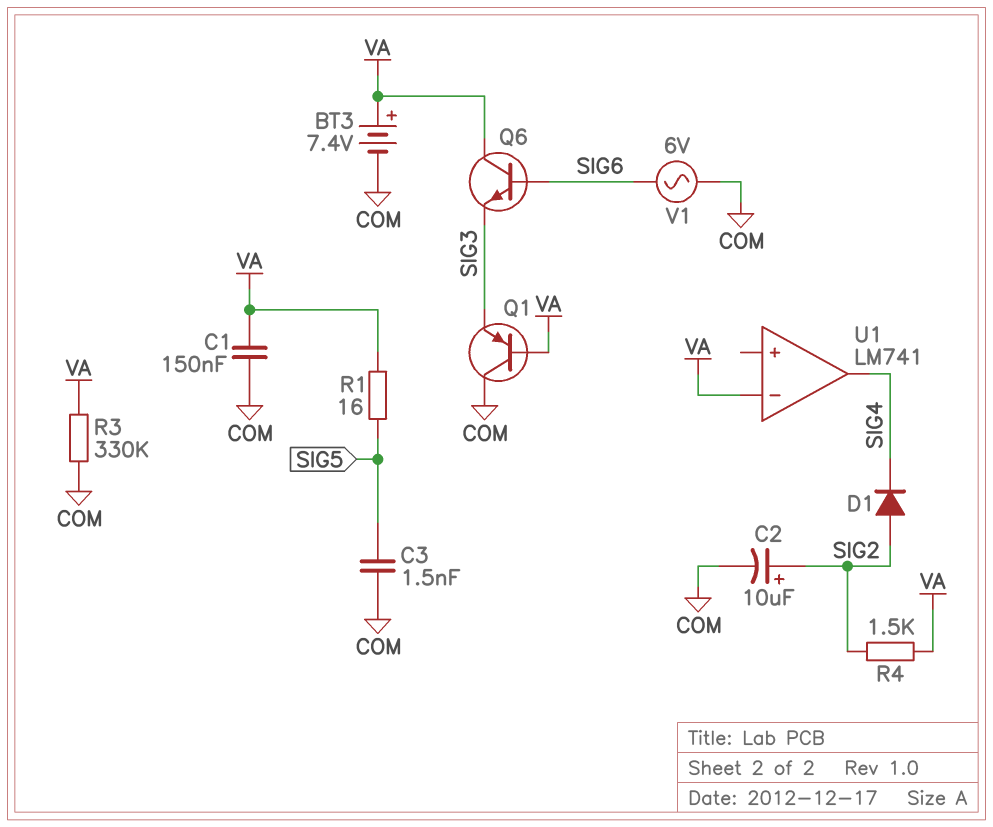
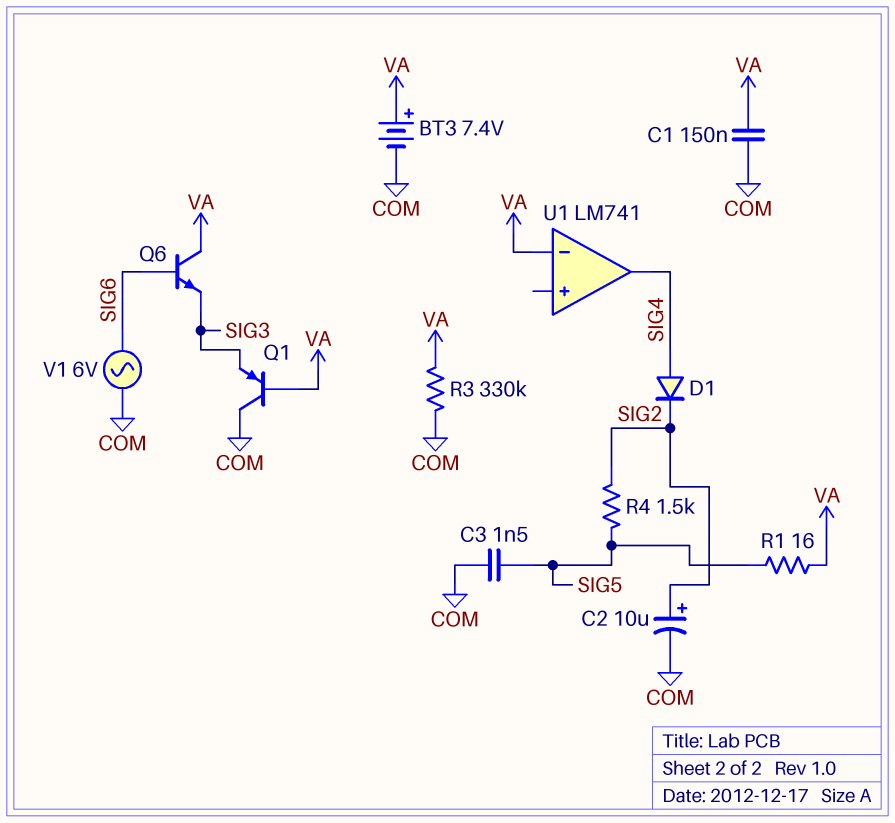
D1: diode (A SIG2, K SIG4) -> diode (A SIG4, K SIG2)
R4: 1.5k (SIG2, VA) -> 1.5k (SIG2, SIG5)

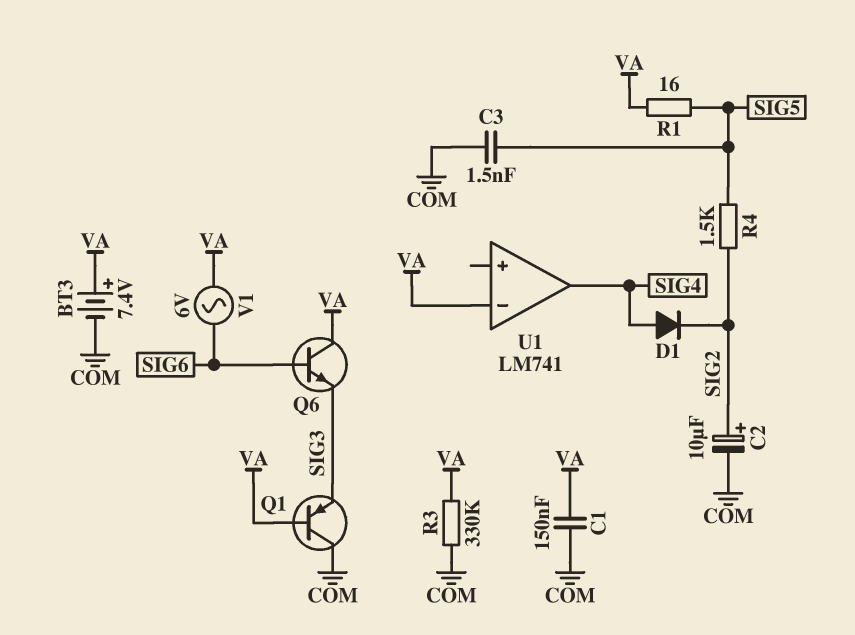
V1: AC 6V (COM, SIG6) -> AC 6V (SIG6, VA)

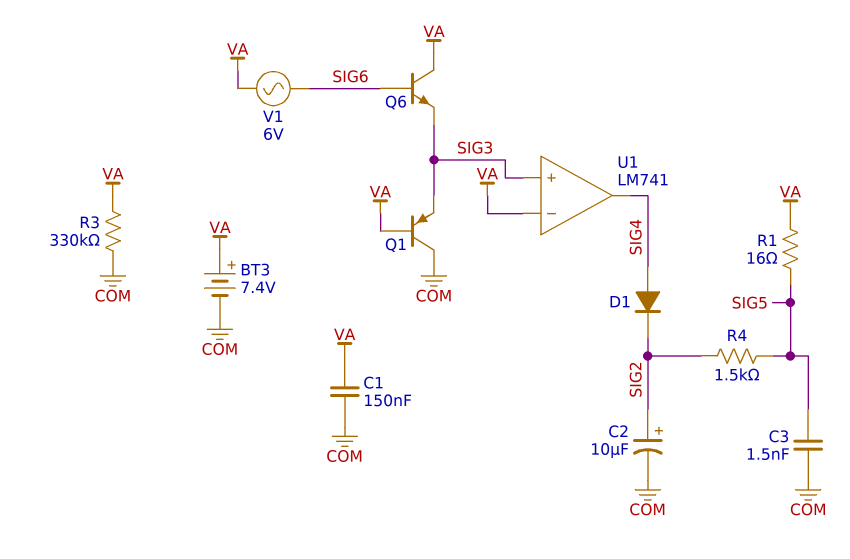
U1 pin in+: none -> SIG3

